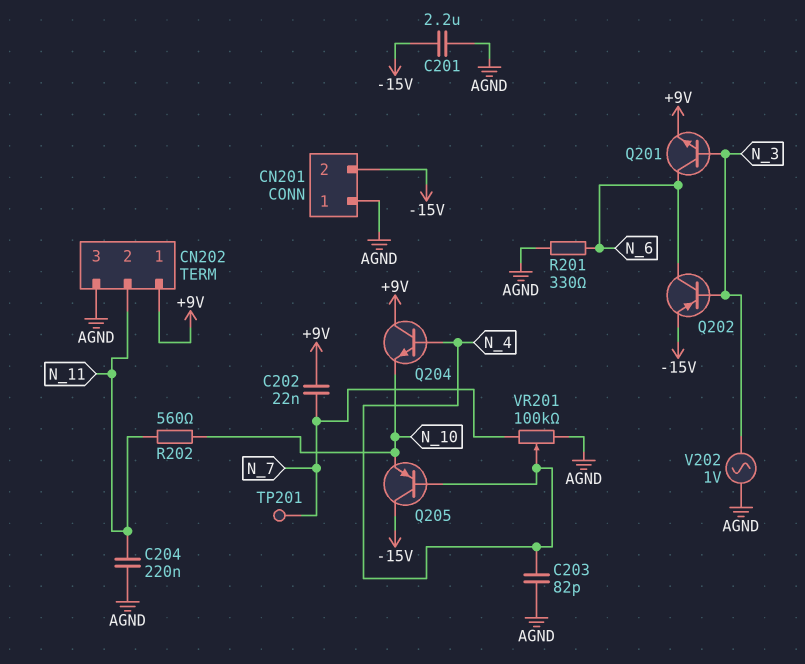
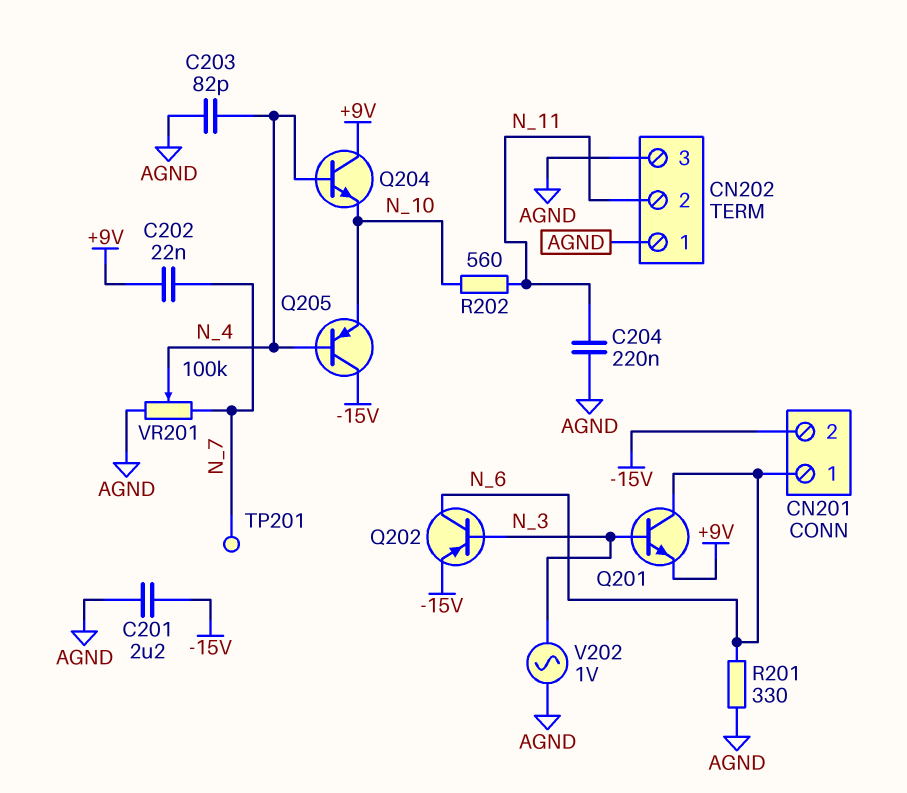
CN201 pin 1: AGND -> N_6
CN202 pin 1: +9V -> AGND

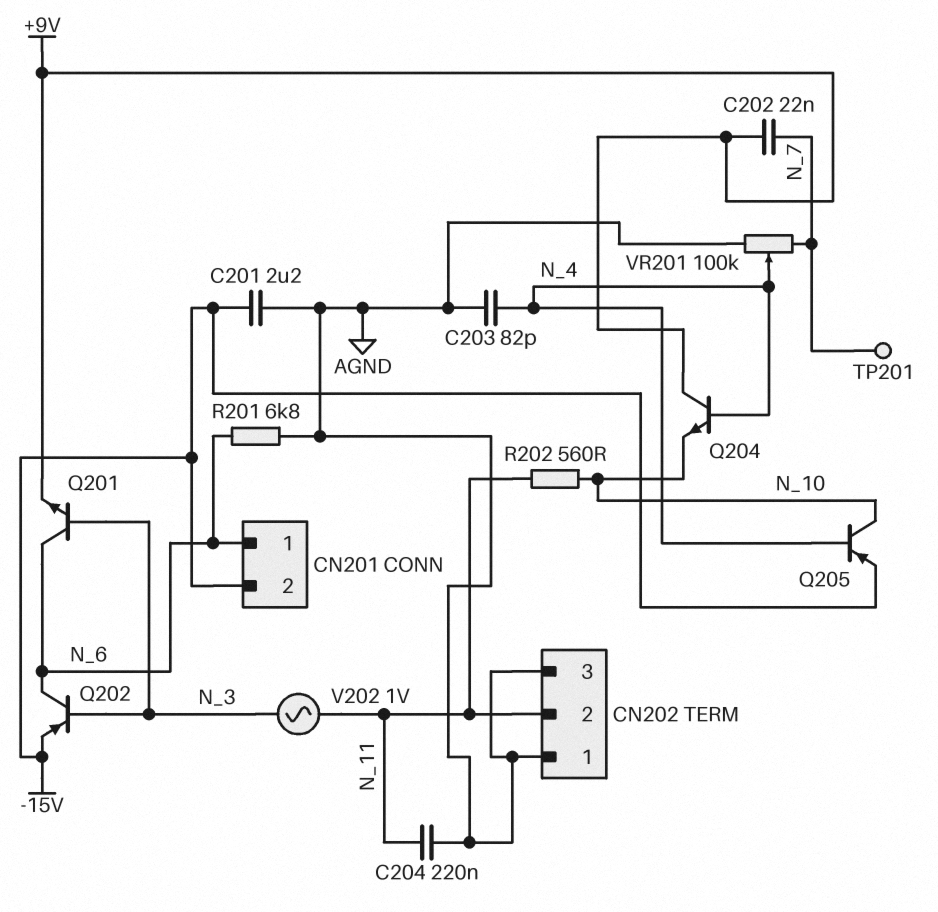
Q205: PNP (B N_4, C -15V, E N_10) -> PNP (B N_4, C N_10, E -15V)
R201: 330 (AGND, N_6) -> 6.8k (AGND, N_6)
V202: AC 1V (AGND, N_3) -> AC 1V (N_3, N_11)

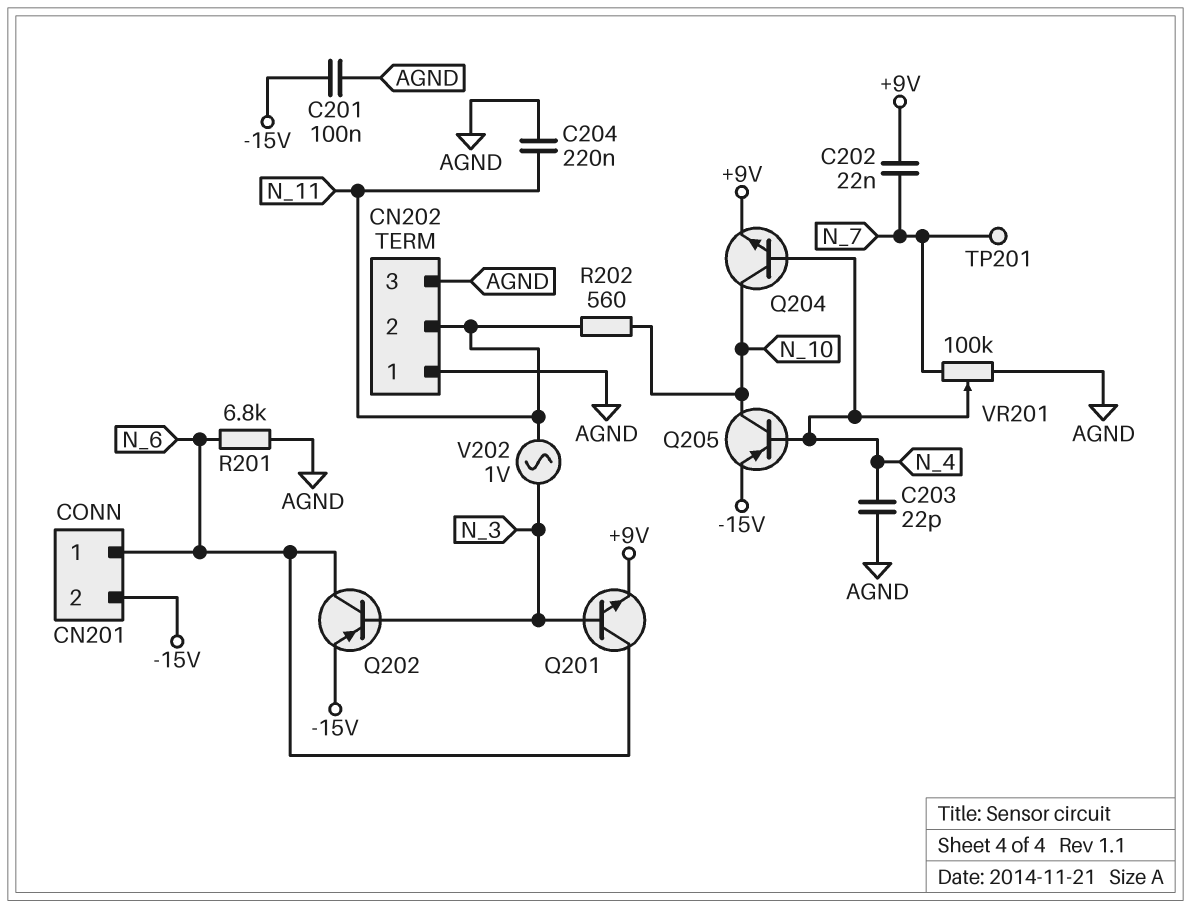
C201: 2.2uF (-15V, AGND) -> 100nF (-15V, AGND)
C203: 82pF (AGND, N_4) -> 22pF (AGND, N_4)
Q204: NPN (B N_4, C +9V, E N_10) -> NPN (B N_4, C N_10, E +9V)

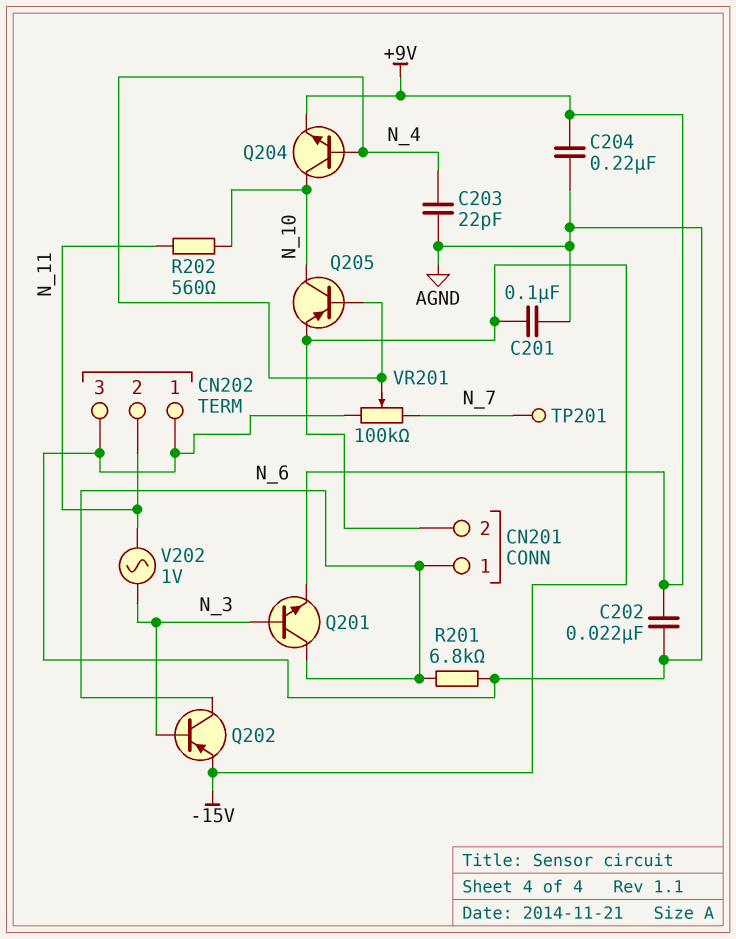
C202: 22nF (+9V, N_7) -> 22nF (+9V, AGND)
C204: 220nF (AGND, N_11) -> 220nF (+9V, AGND)

